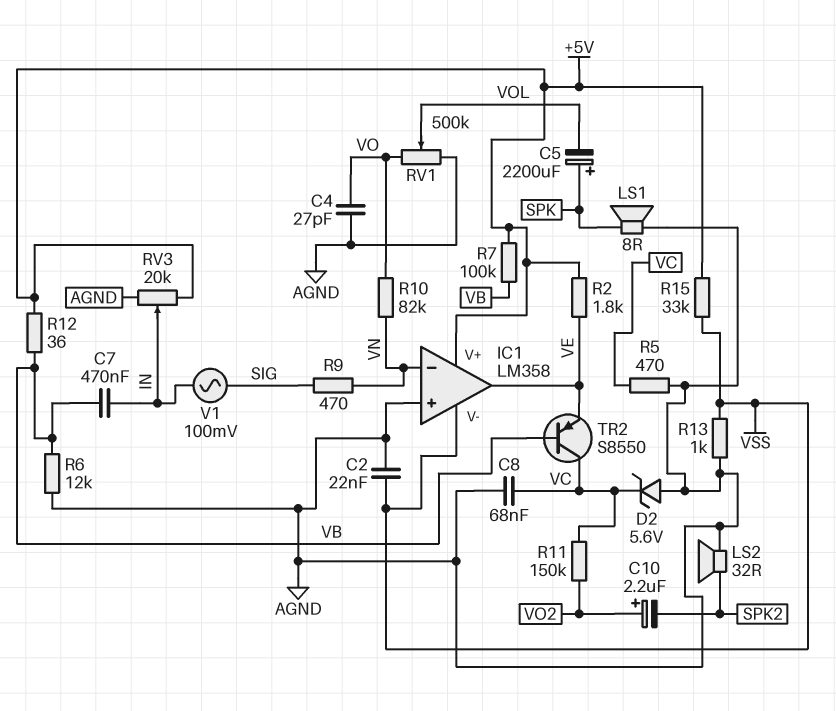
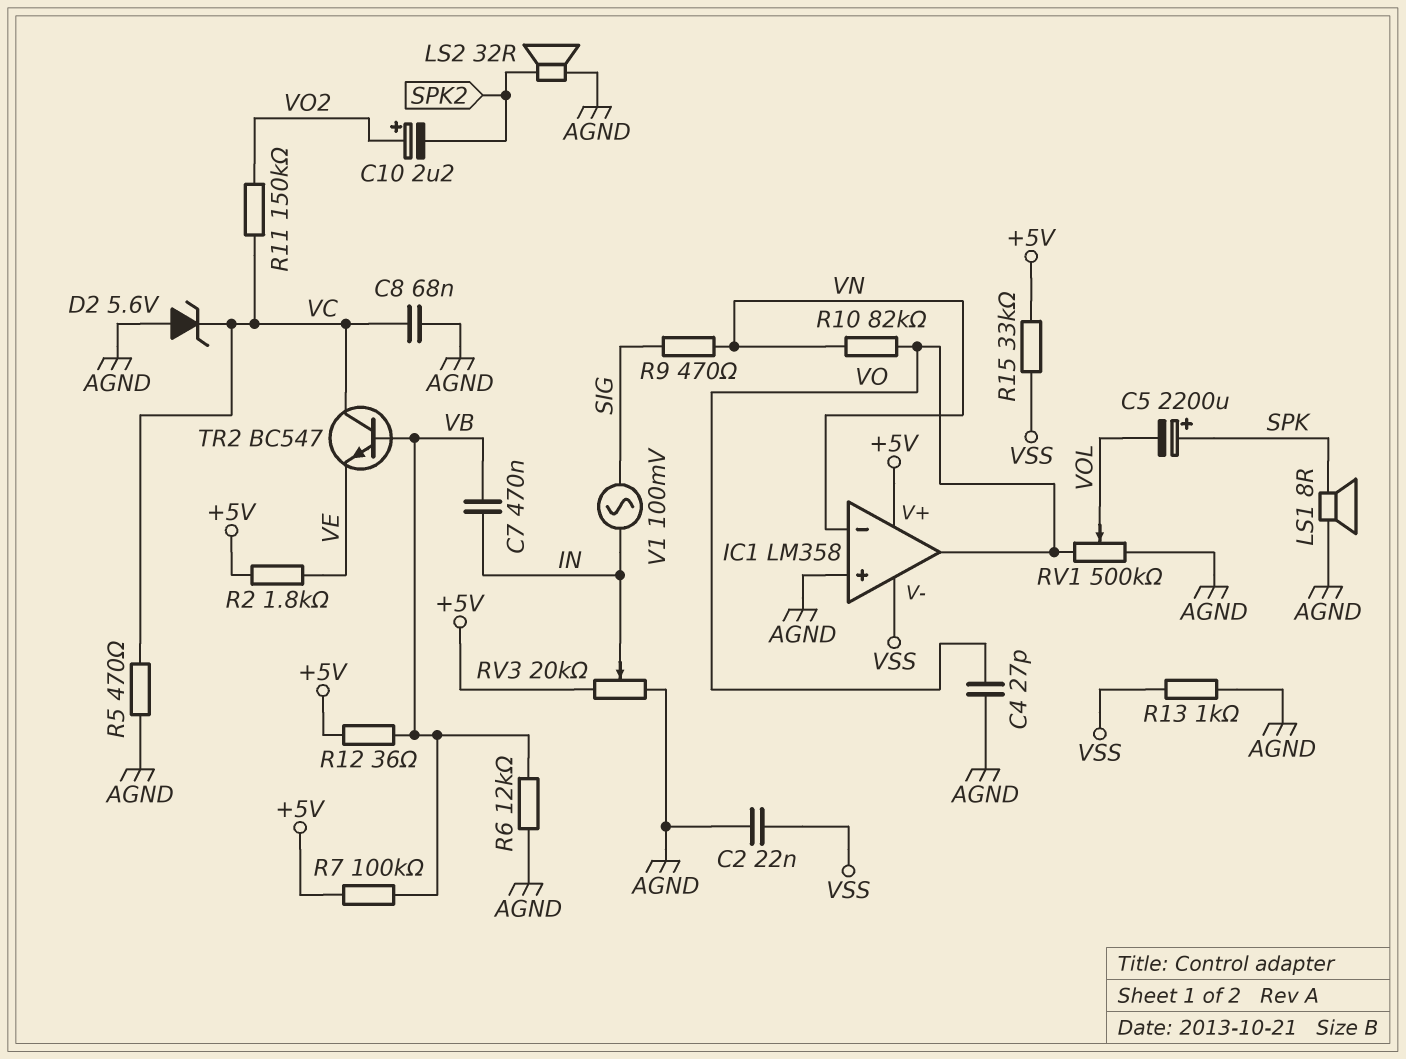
IC1 pin out: VE -> VO
TR2: PNP S8550 (B VB, C VC, E VE) -> NPN BC547 (B VB, C VC, E VE)

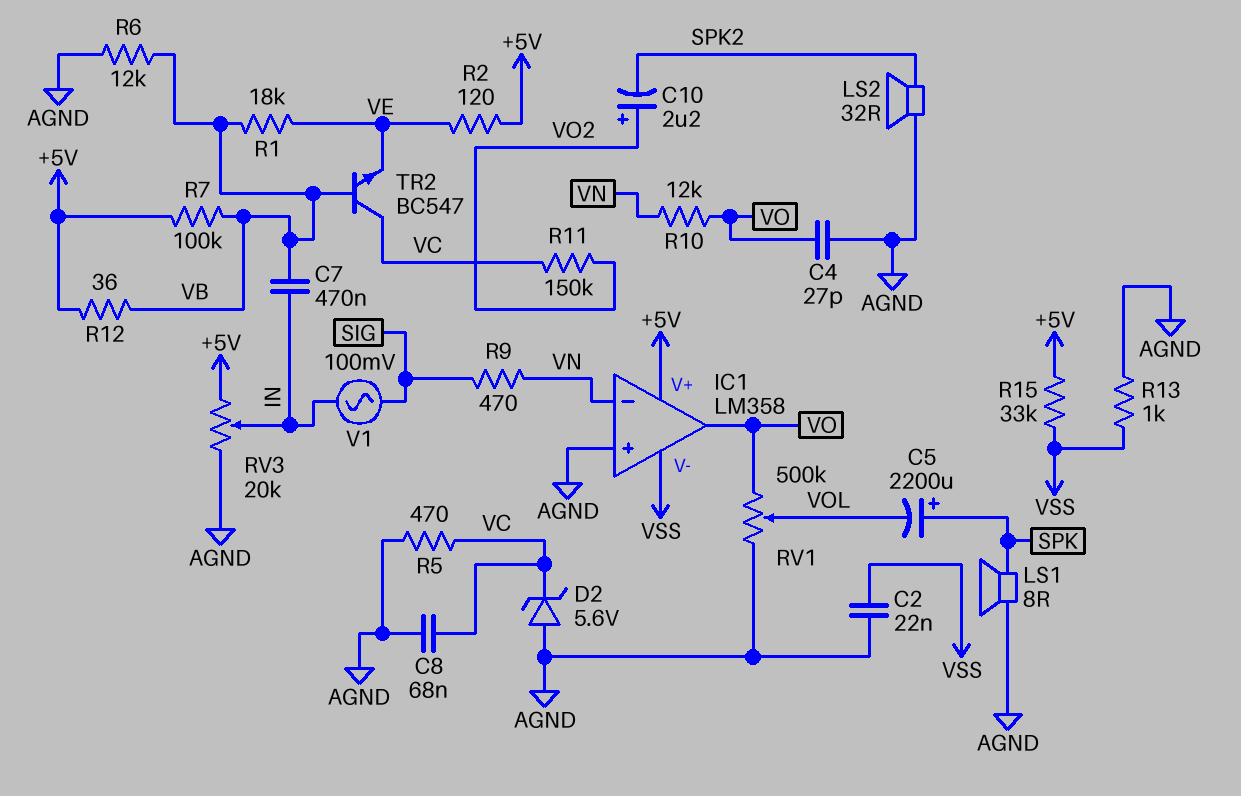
R1: none -> 18k (VB, VE)
R2: 1.8k (+5V, VE) -> 120 (+5V, VE)
R10: 82k (VN, VO) -> 12k (VN, VO)

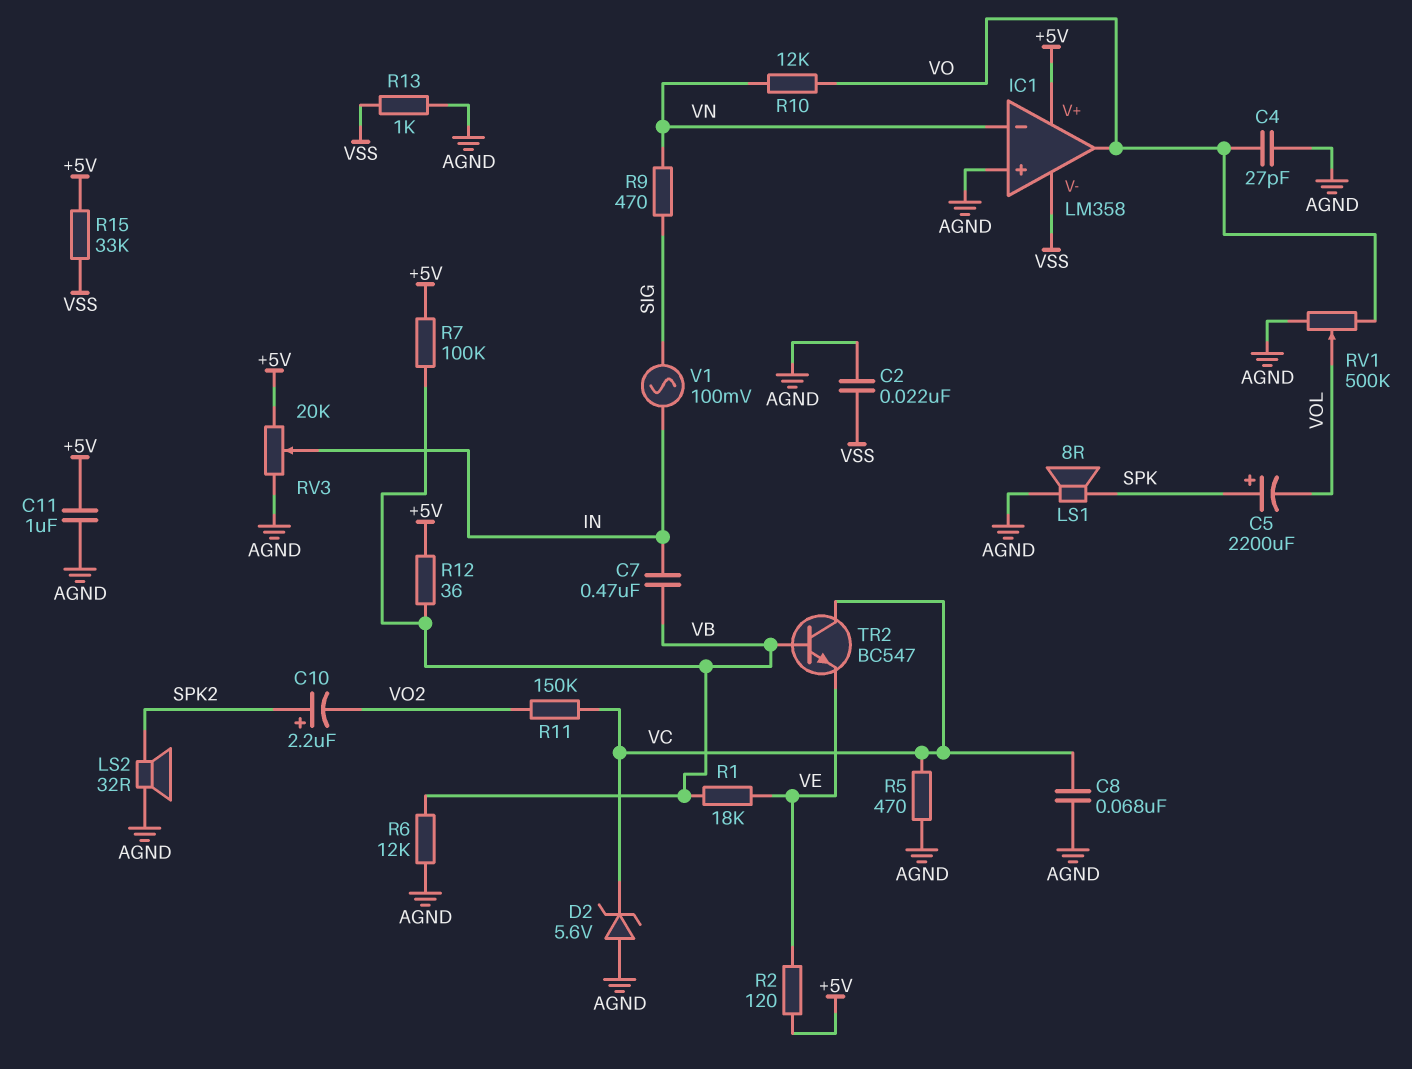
C10: 2.2uF (plus VO2, minus SPK2) -> 2.2uF (plus SPK2, minus VO2)
C11: none -> 1uF (+5V, AGND)

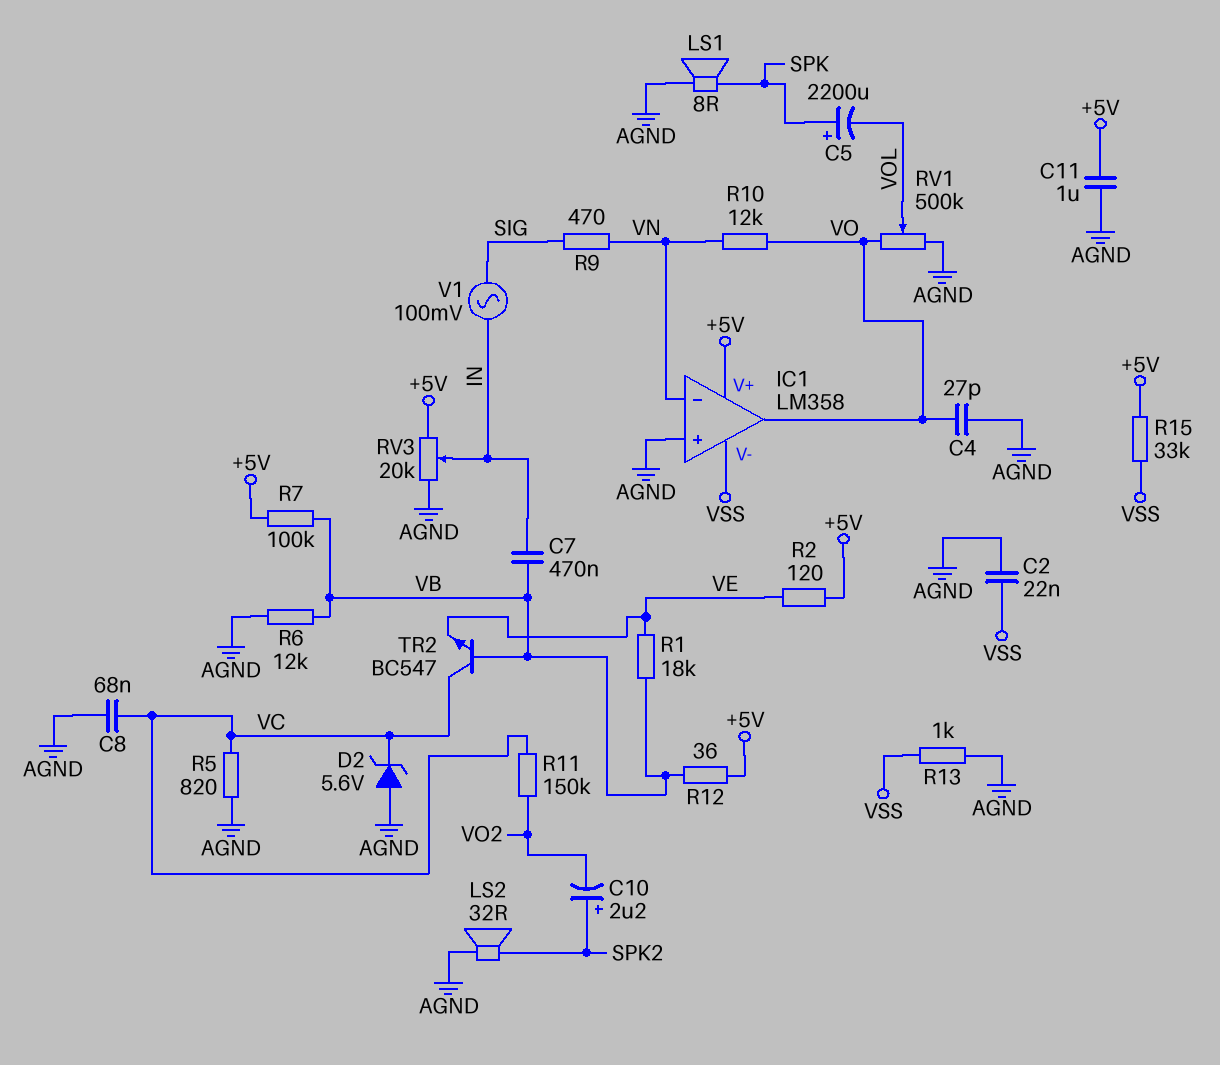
R5: 470 (AGND, VC) -> 820 (AGND, VC)

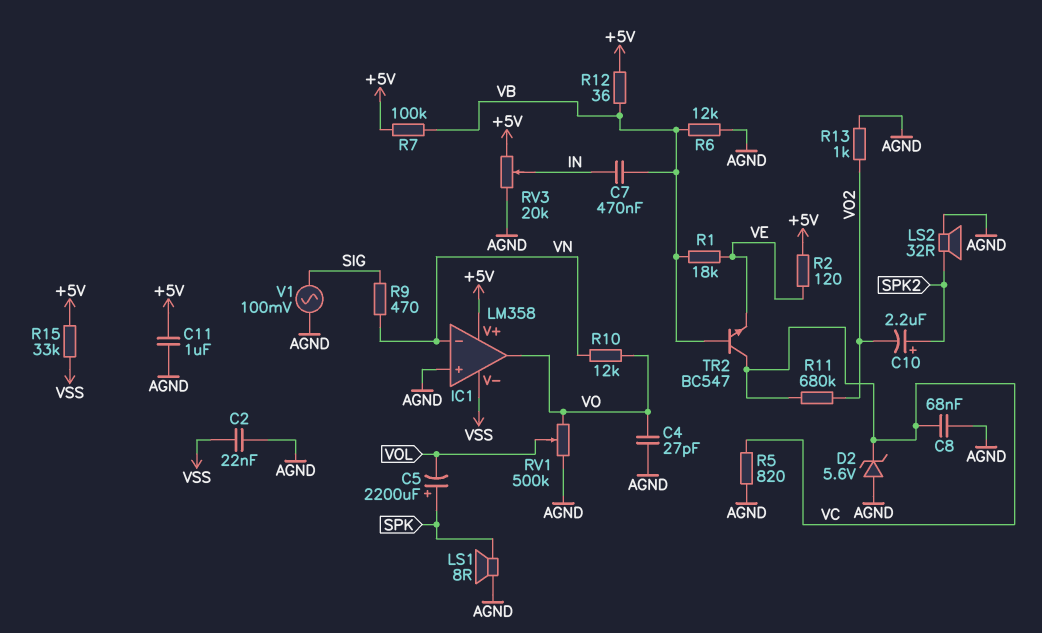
R11: 150k (VC, VO2) -> 680k (VC, VO2)
R13: 1k (AGND, VSS) -> 1k (AGND, VO2)
V1: AC 100mV (IN, SIG) -> AC 100mV (AGND, SIG)

